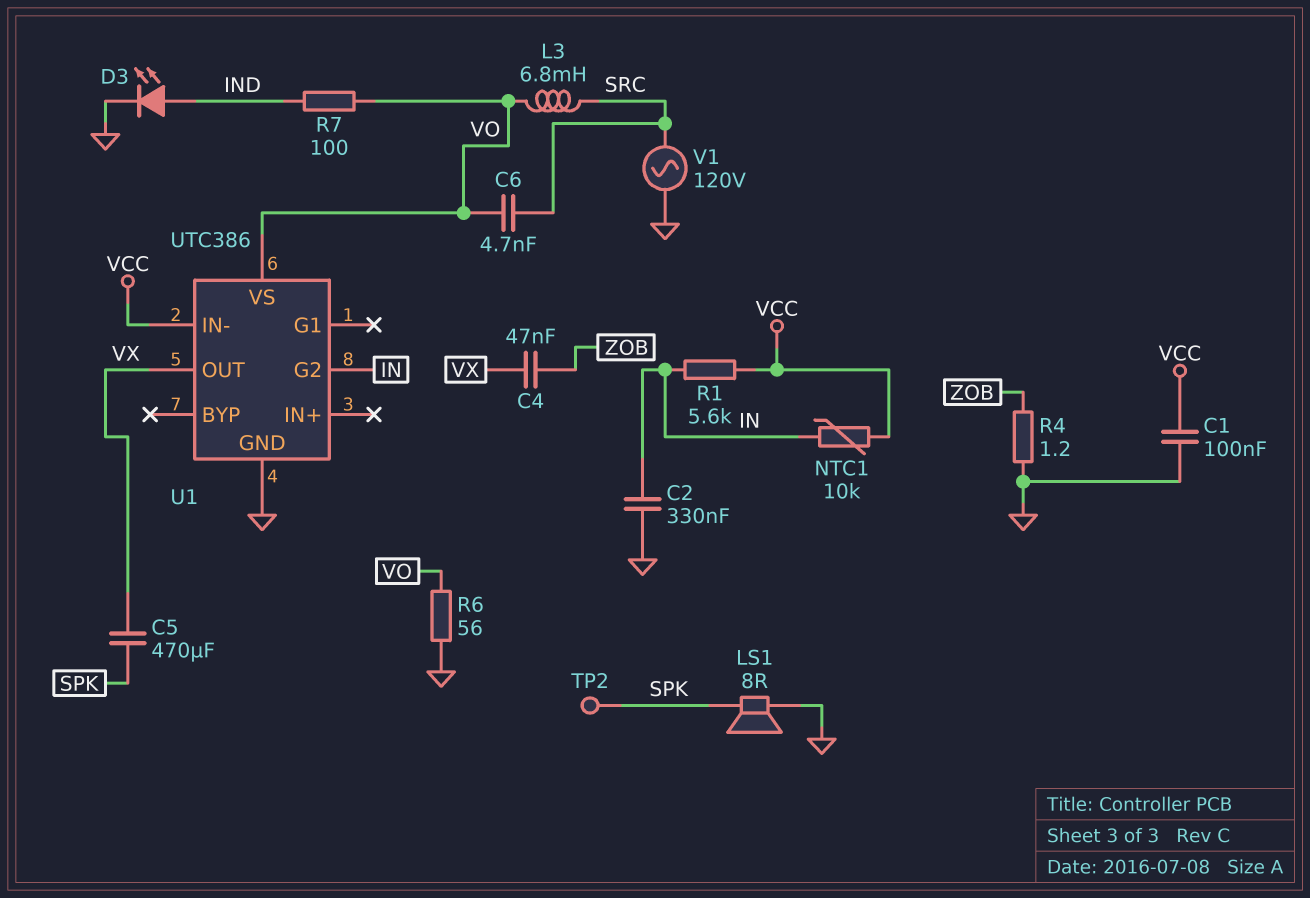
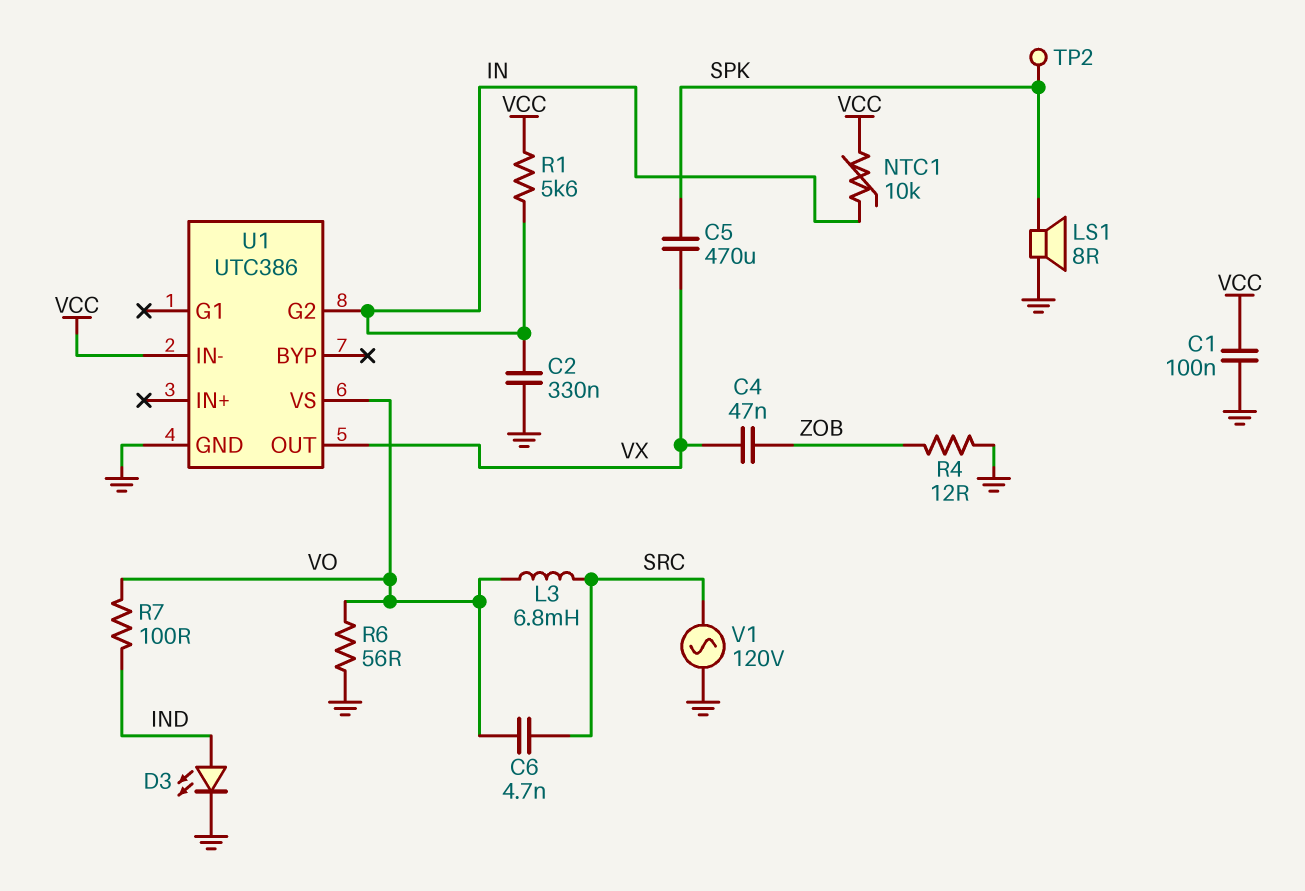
R4: 1.2 (GND, ZOB) -> 12 (GND, ZOB)

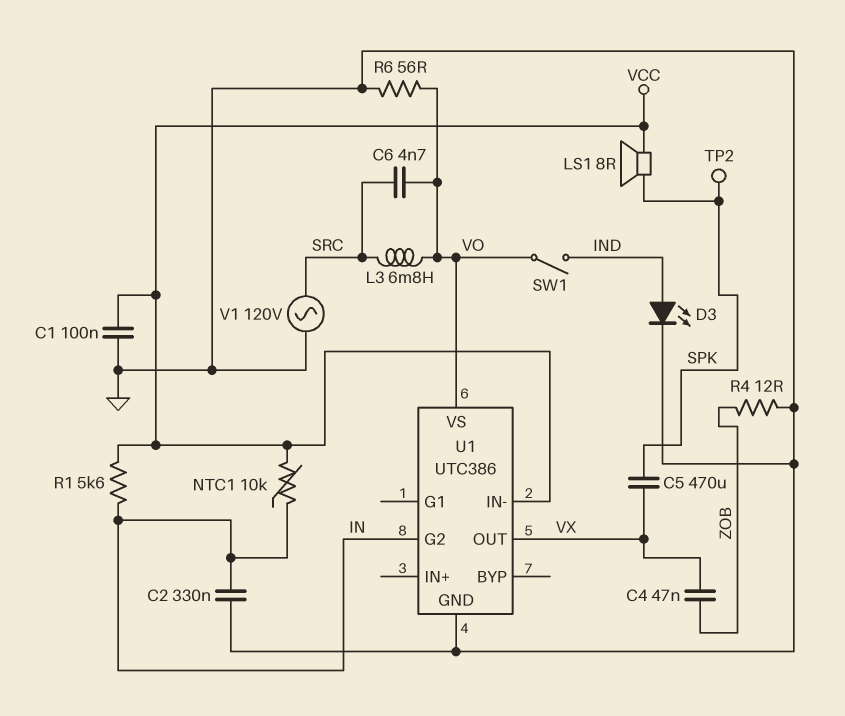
LS1: speaker 8R (GND, SPK) -> speaker 8R (SPK, VCC)
R7: 100 (IND, VO) -> none
SW1: none -> switch (IND, VO)

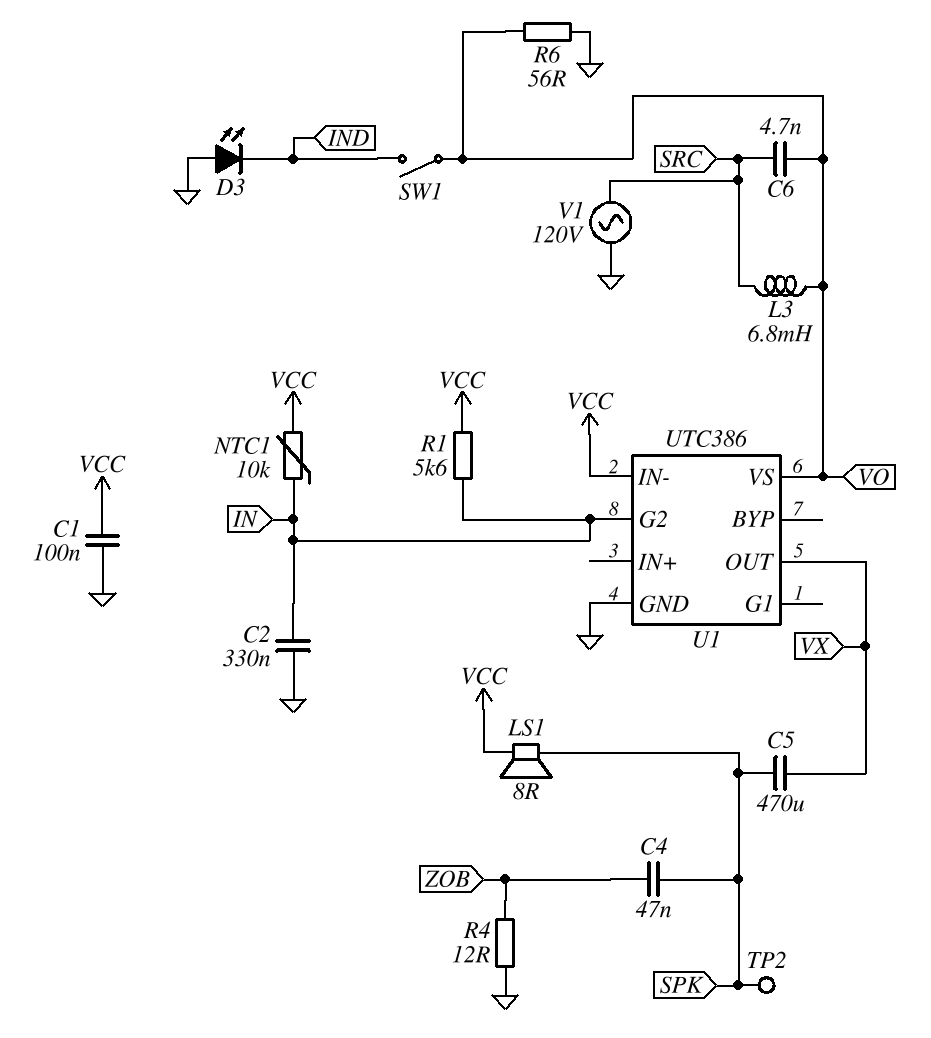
C4: 47nF (VX, ZOB) -> 47nF (SPK, ZOB)
D3: LED (A IND, K GND) -> LED (A GND, K IND)

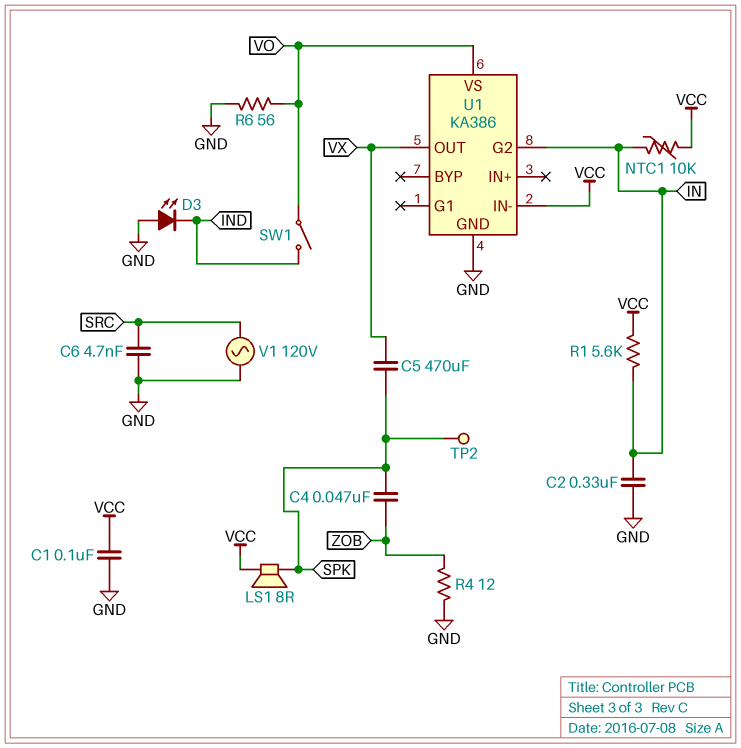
C6: 4.7nF (SRC, VO) -> 4.7nF (GND, SRC)
L3: 6.8mH (SRC, VO) -> none
U1: UTC386 -> KA386

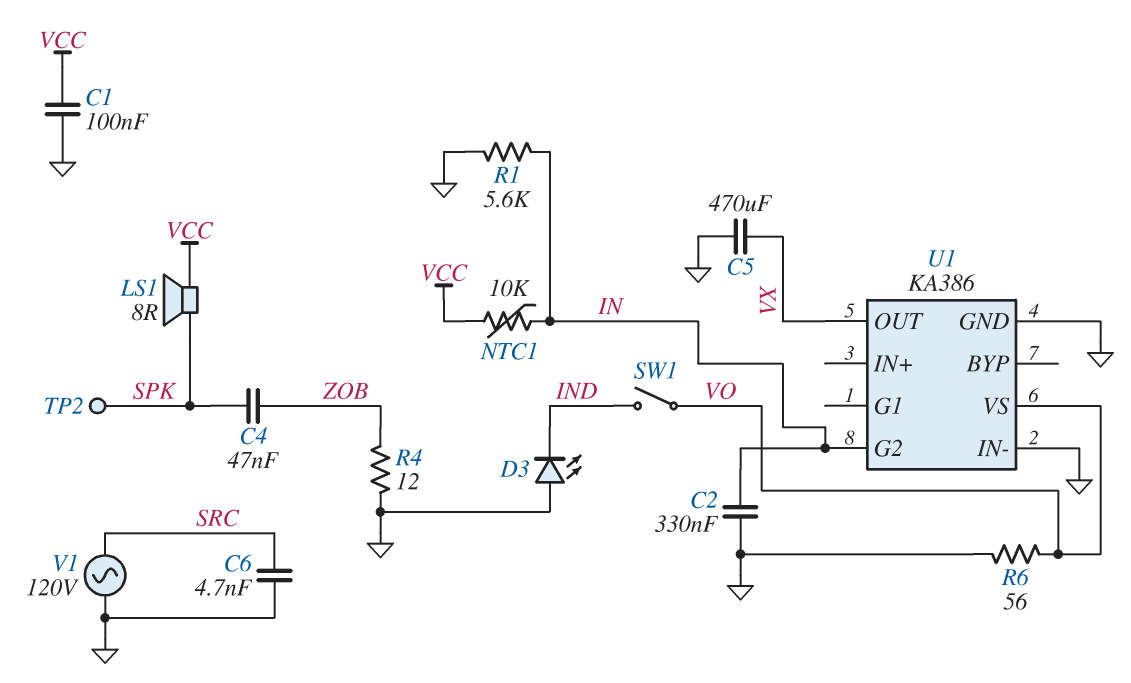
C5: 470uF (SPK, VX) -> 470uF (GND, VX)
R1: 5.6k (IN, VCC) -> 5.6k (GND, IN)
U1 pin IN-: VCC -> GND

